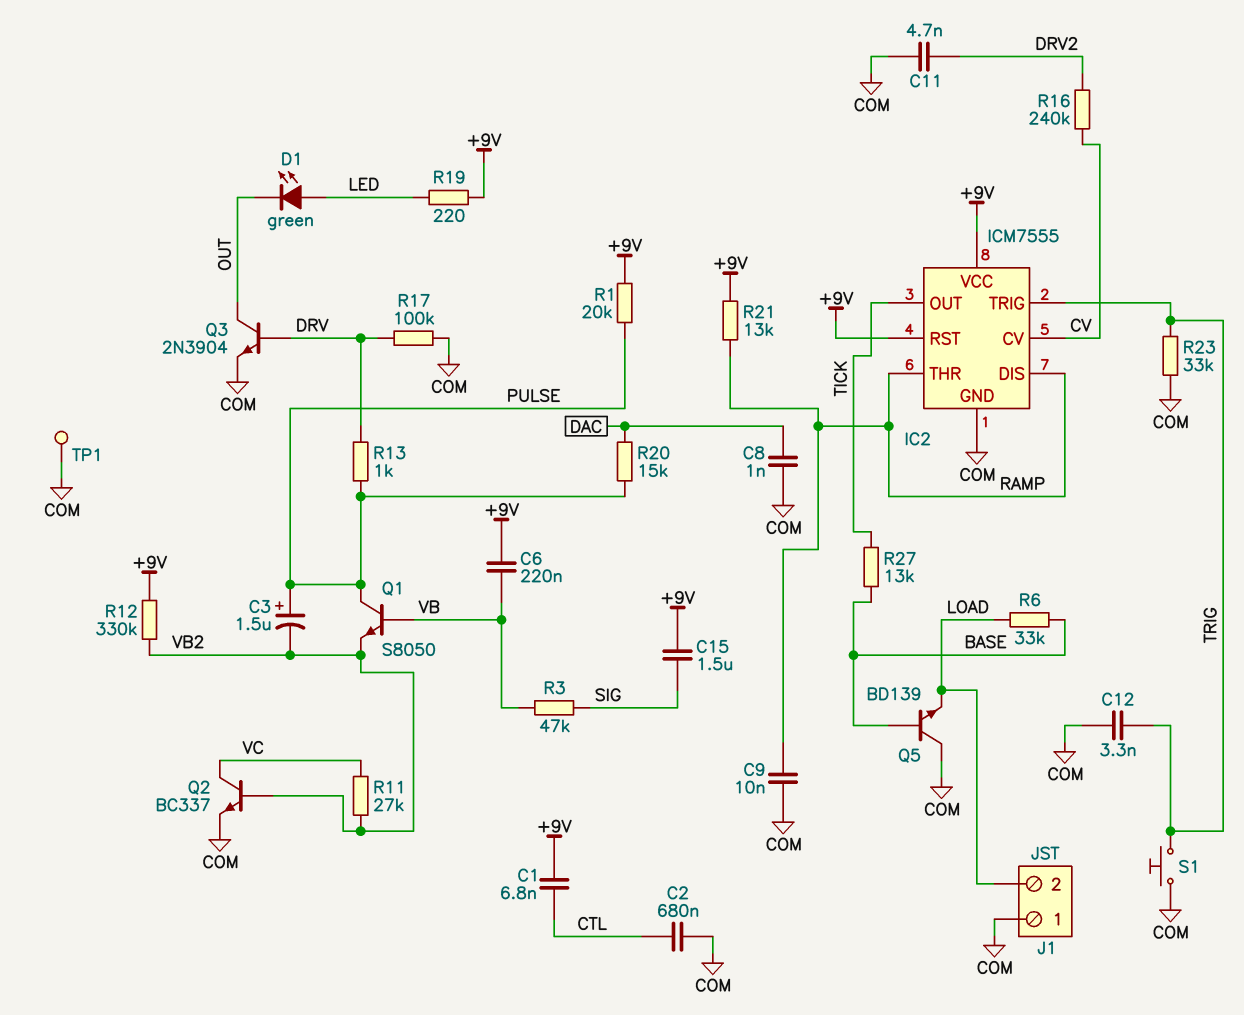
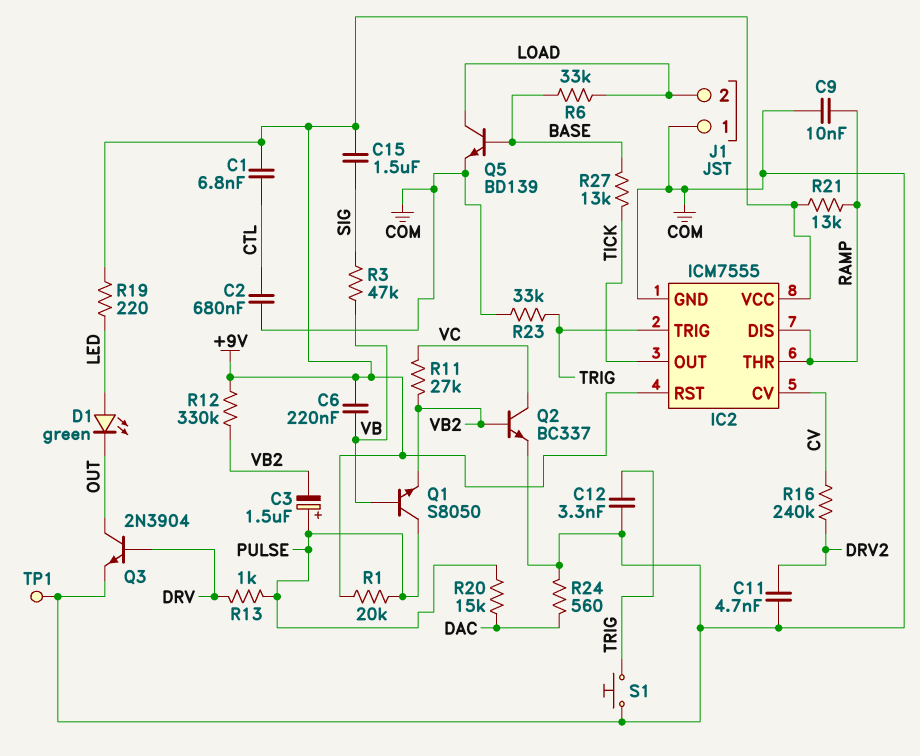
C8: 1nF (COM, DAC) -> none
Q5: NPN BD139 (B BASE, C COM, E LOAD) -> NPN BD139 (B BASE, C LOAD, E COM)
R17: 100k (COM, DRV) -> none
R24: none -> 560 (COM, DAC)

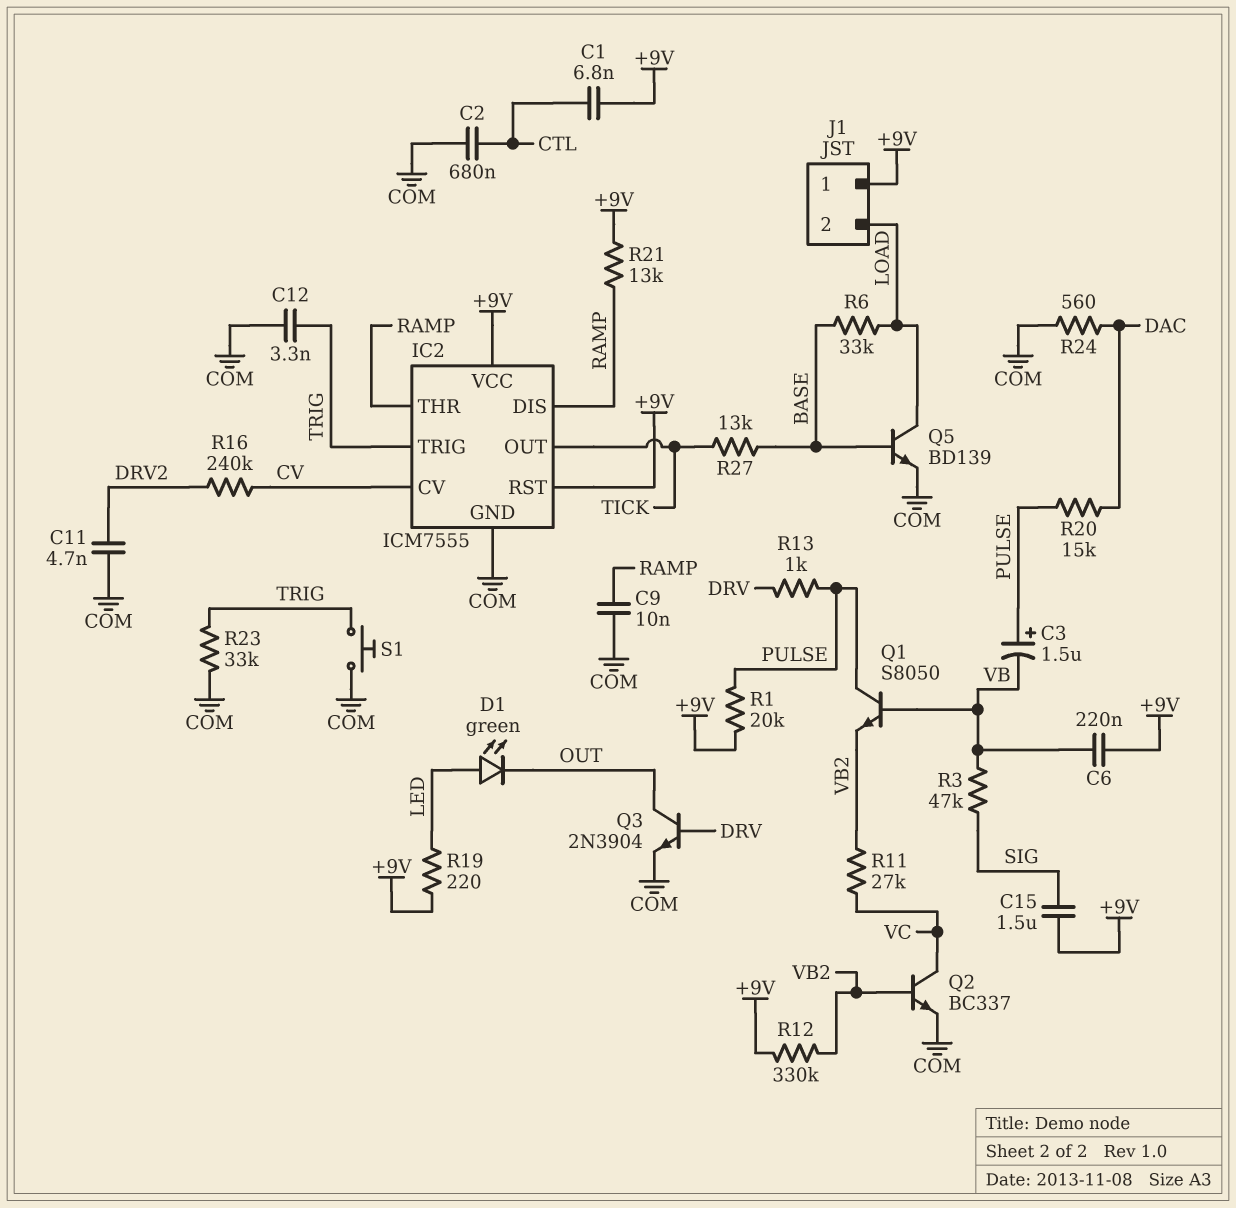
C3: 1.5uF (plus PULSE, minus VB2) -> 1.5uF (plus PULSE, minus VB)
J1 pin 1: COM -> +9V
TP1: test point (COM) -> none

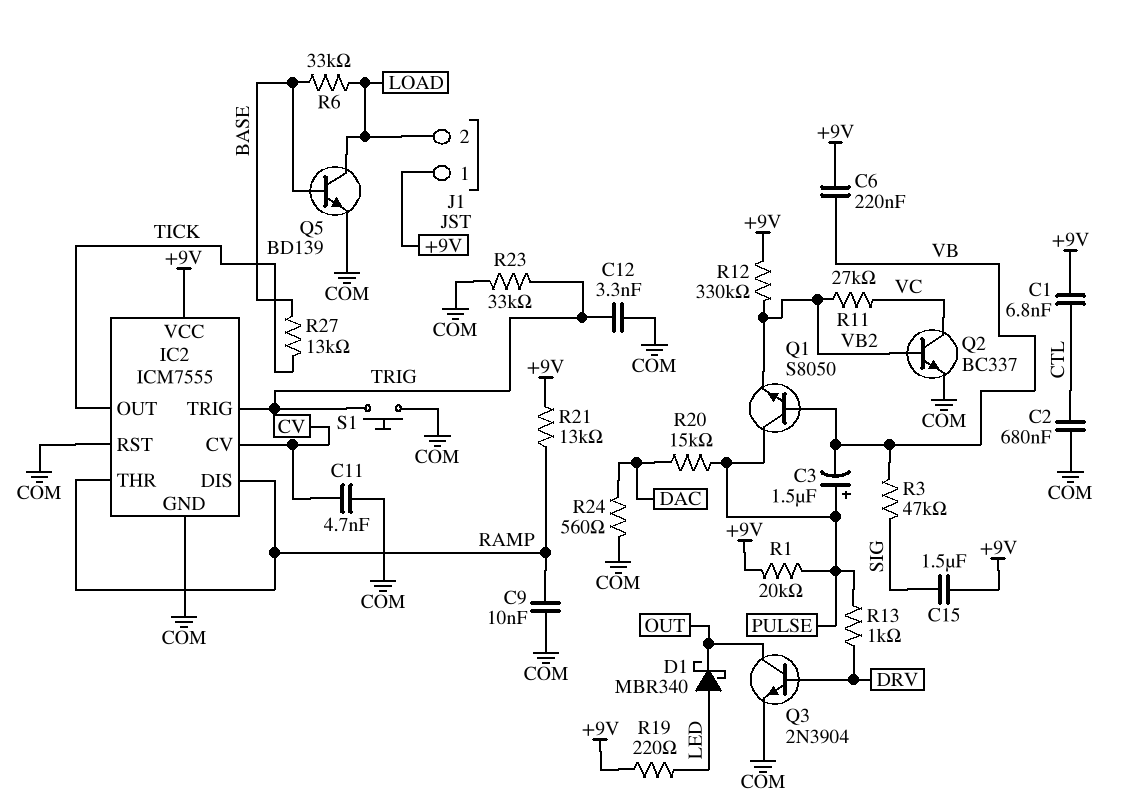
C11: 4.7nF (COM, DRV2) -> 4.7nF (COM, CV)
D1: LED green (A LED, K OUT) -> schottky MBR340 (A LED, K OUT)
IC2 pin RST: +9V -> COM
R16: 240k (CV, DRV2) -> none

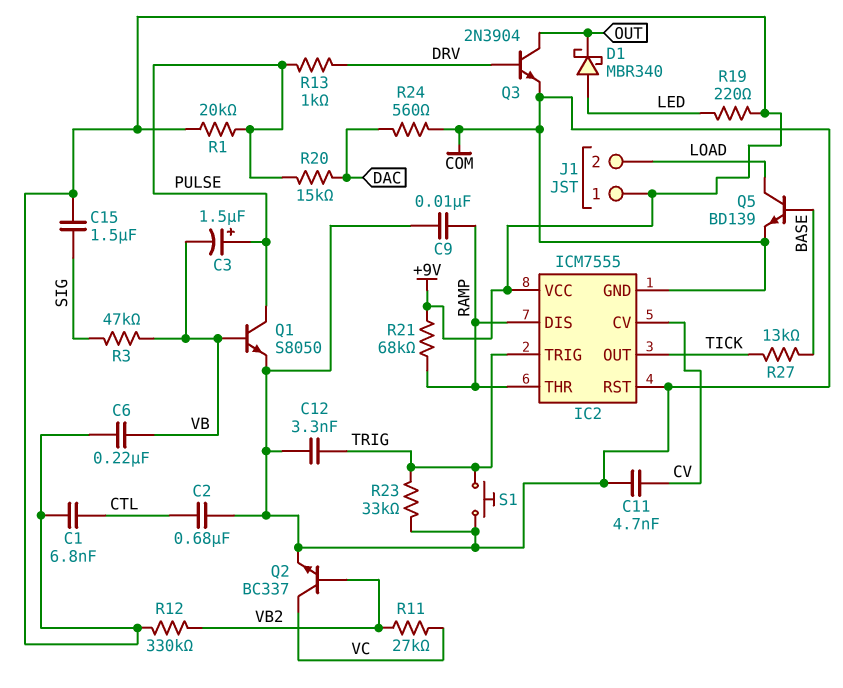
Q1: NPN S8050 (B VB, C PULSE, E VB2) -> NPN S8050 (B VB, C PULSE, E COM)
R6: 33k (BASE, LOAD) -> none
R21: 13k (+9V, RAMP) -> 68k (+9V, RAMP)

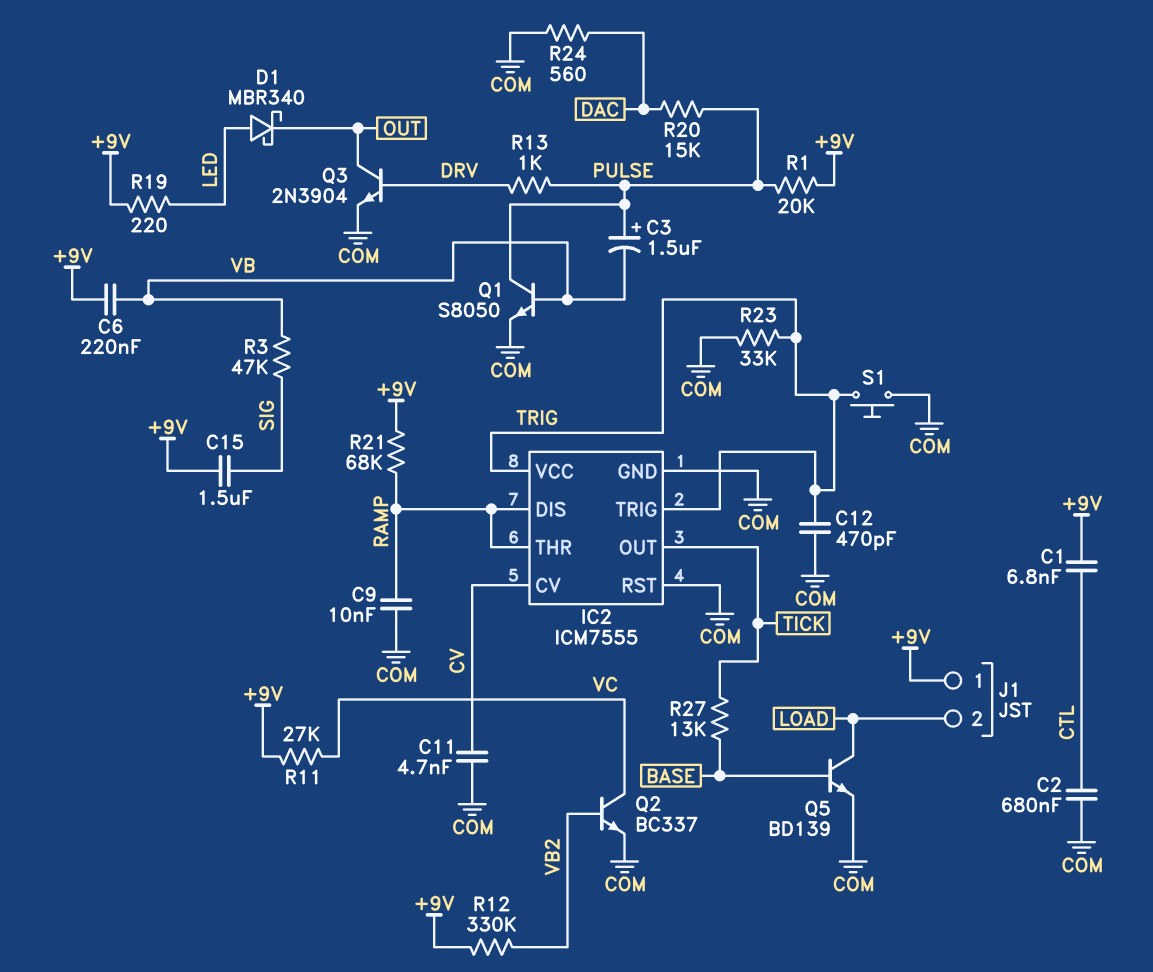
C12: 3.3nF (COM, TRIG) -> 470pF (COM, TRIG)
IC2 pin VCC: +9V -> TRIG
R11: 27k (VB2, VC) -> 27k (+9V, VC)

